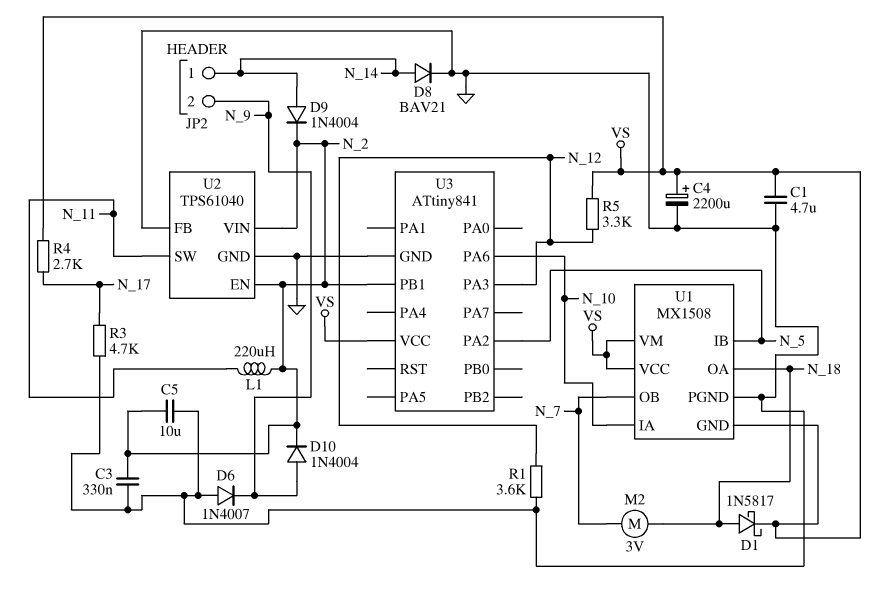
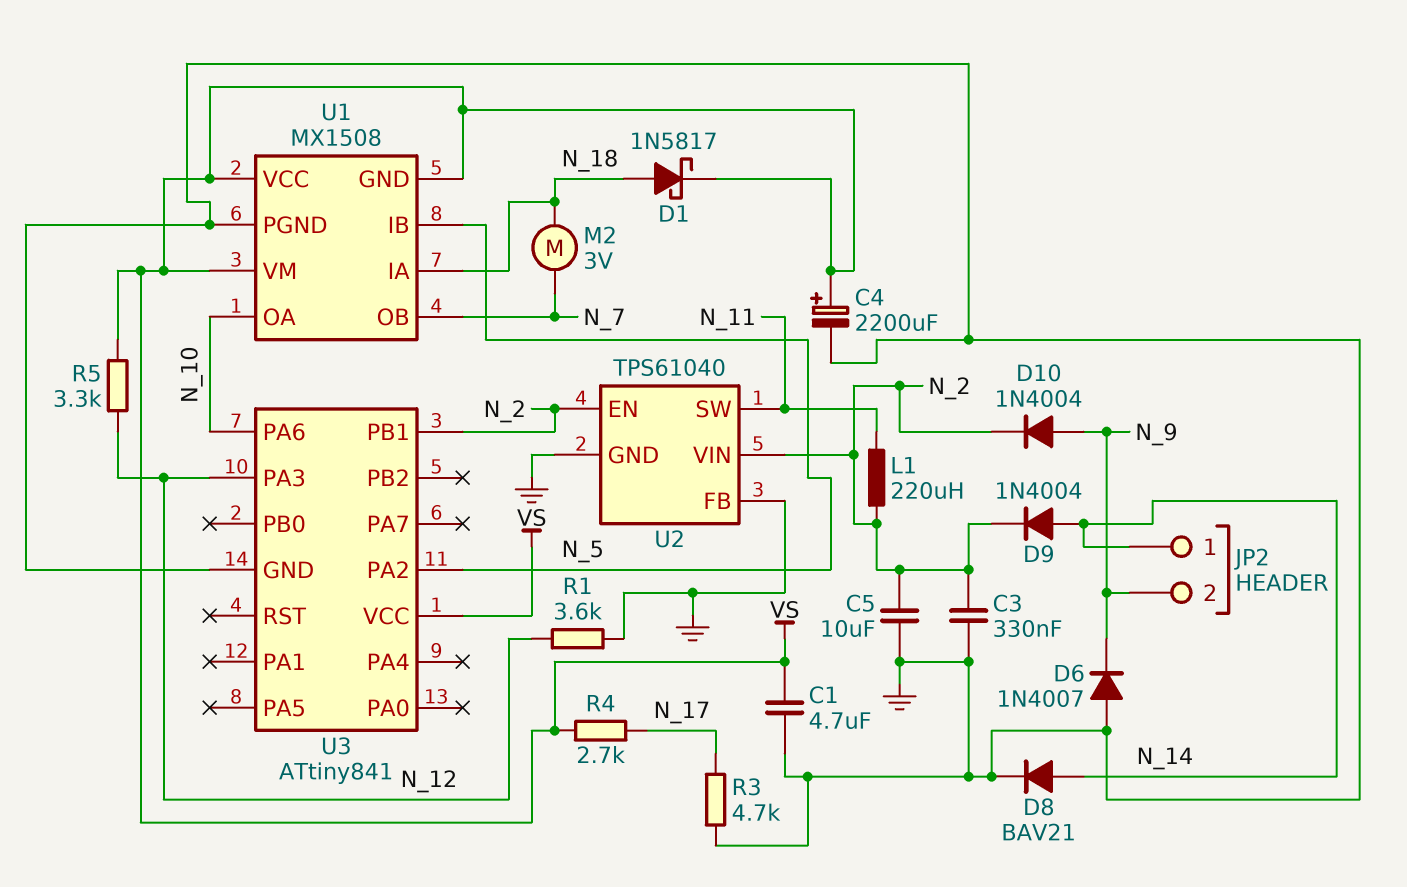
U1 pin IA: N_10 -> N_18
U1 pin OA: N_18 -> N_10

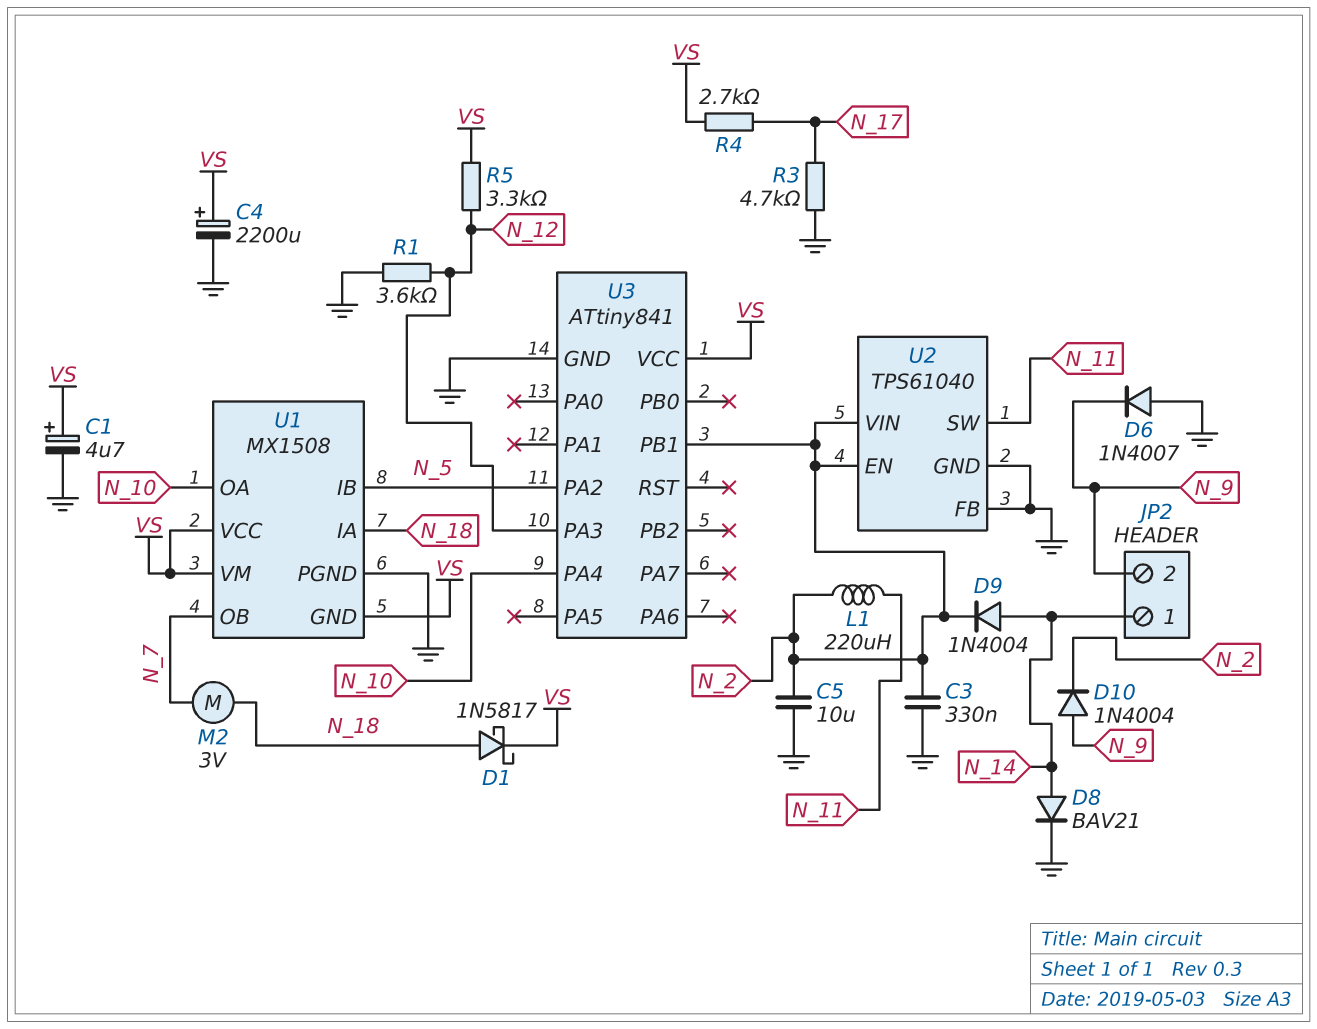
C1: 4.7uF (GND, VS) -> 4.7uF (plus VS, minus GND)
U3 pin PA4: none -> N_10
U3 pin PA6: N_10 -> none

